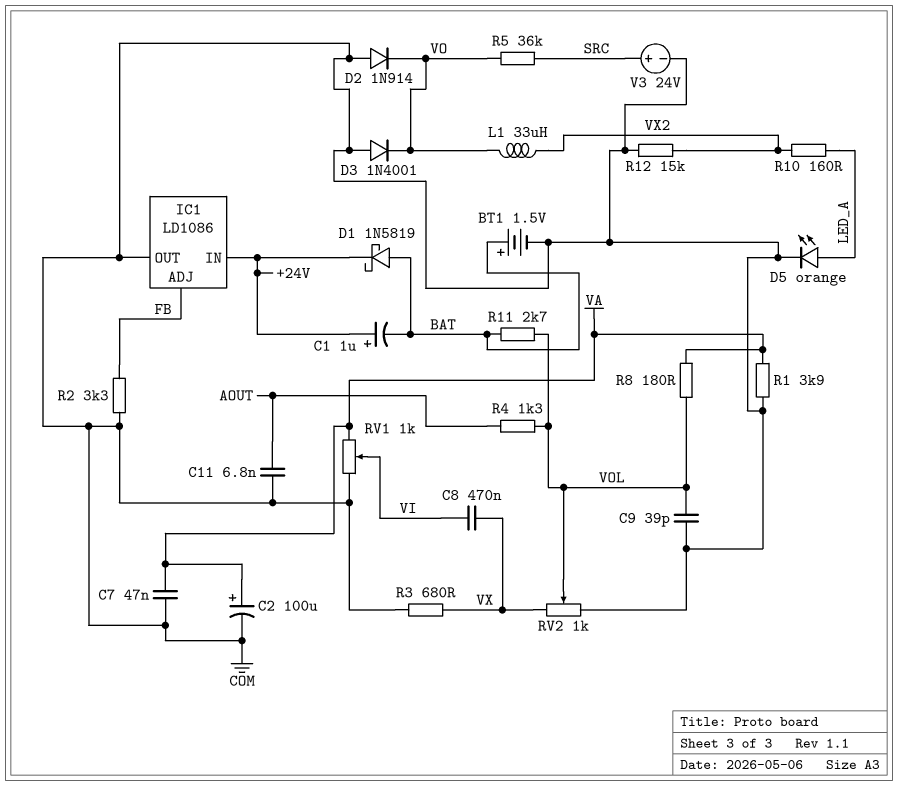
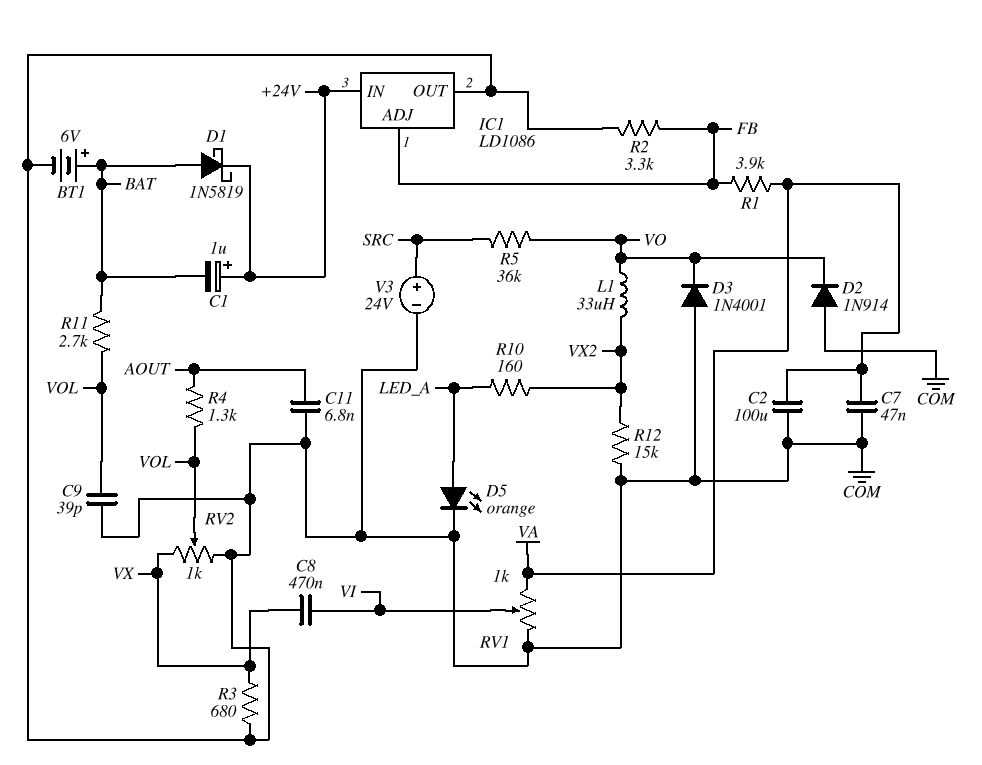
BT1: 1.5V (plus BAT, minus COM) -> 6V (plus BAT, minus COM)
C2: 100uF (plus VA, minus COM) -> 100uF (COM, VA)
R1: 3.9k (COM, VA) -> 3.9k (FB, VA)
R8: 180 (VA, VOL) -> none

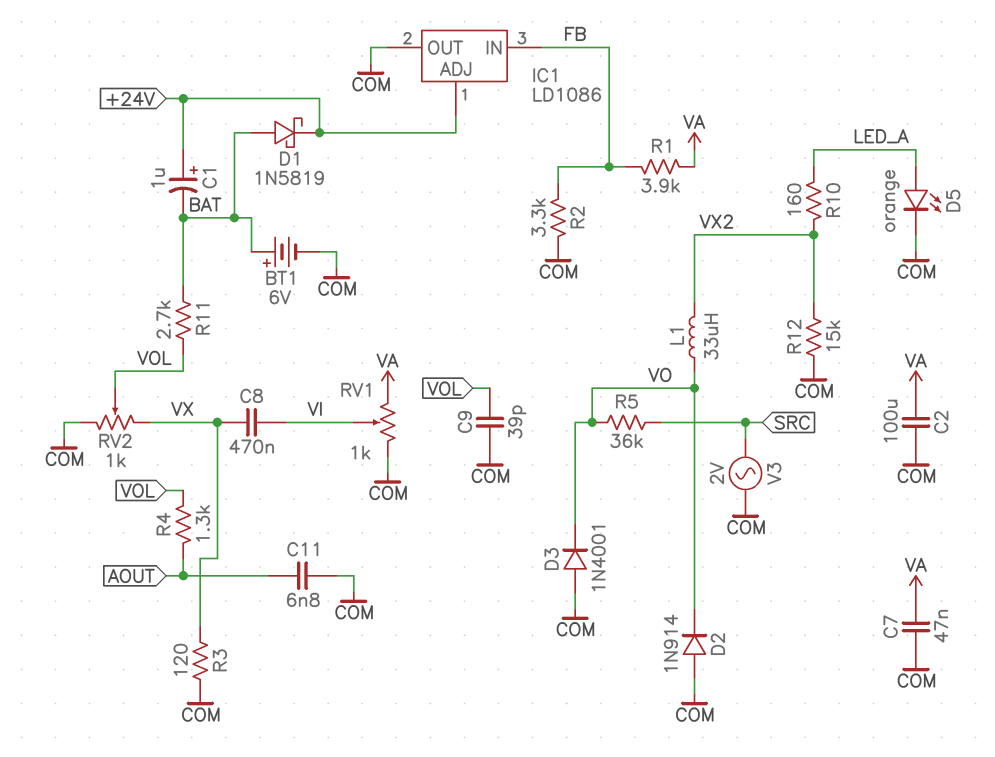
IC1 pin ADJ: FB -> +24V
IC1 pin IN: +24V -> FB
R3: 680 (COM, VX) -> 120 (COM, VX)
V3: 24V (plus SRC, minus COM) -> AC 2V (COM, SRC)

